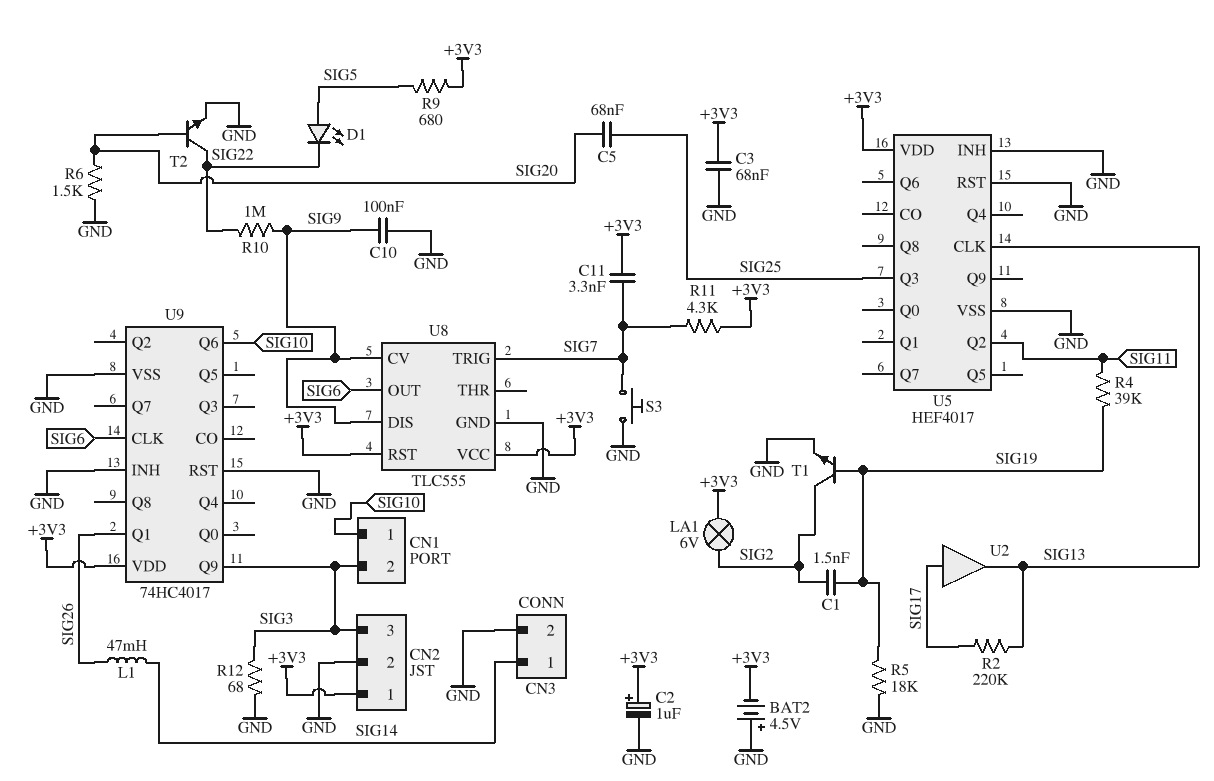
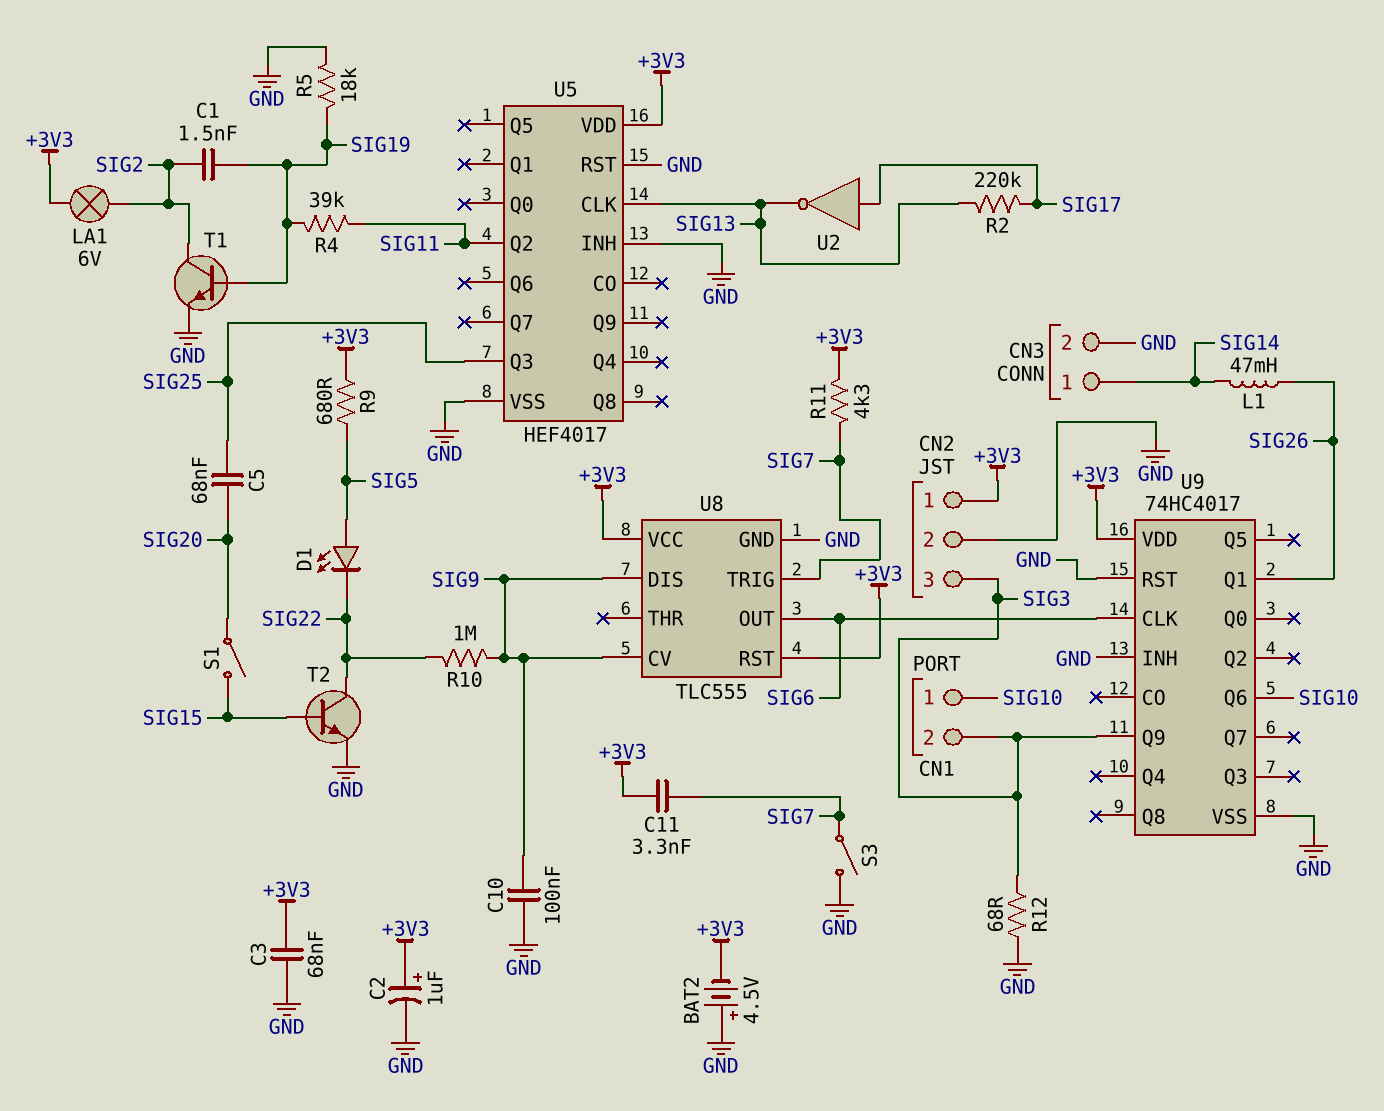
R6: 1.5k (GND, SIG20) -> none
S1: none -> switch (SIG15, SIG20)
S3: button (GND, SIG7) -> switch (GND, SIG7)
T2: NPN (B SIG20, C SIG22, E GND) -> NPN (B SIG15, C SIG22, E GND)
U2: buffer (in SIG17, out SIG13) -> NOT (in SIG17, out SIG13)

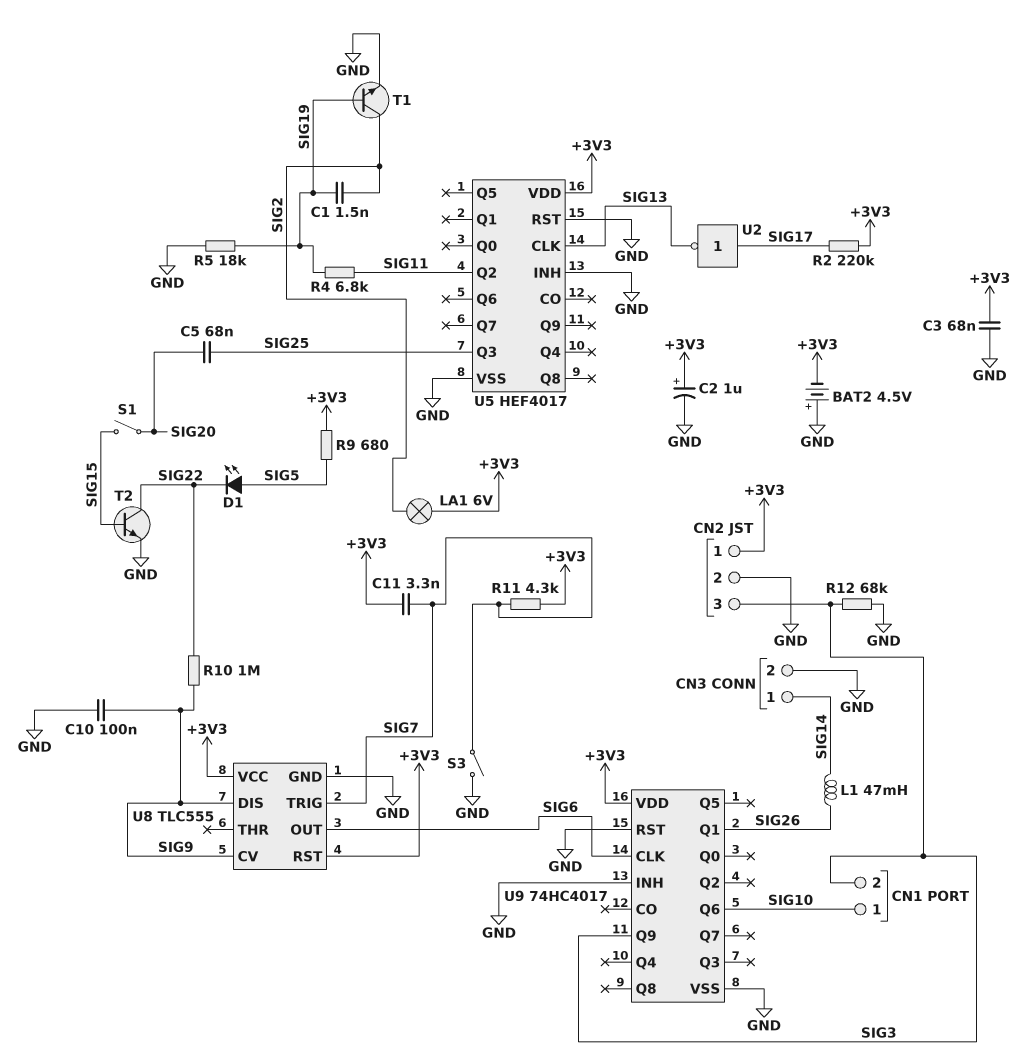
R2: 220k (SIG13, SIG17) -> 220k (+3V3, SIG17)
R4: 39k (SIG11, SIG19) -> 6.8k (SIG11, SIG19)
R12: 68 (GND, SIG3) -> 68k (GND, SIG3)

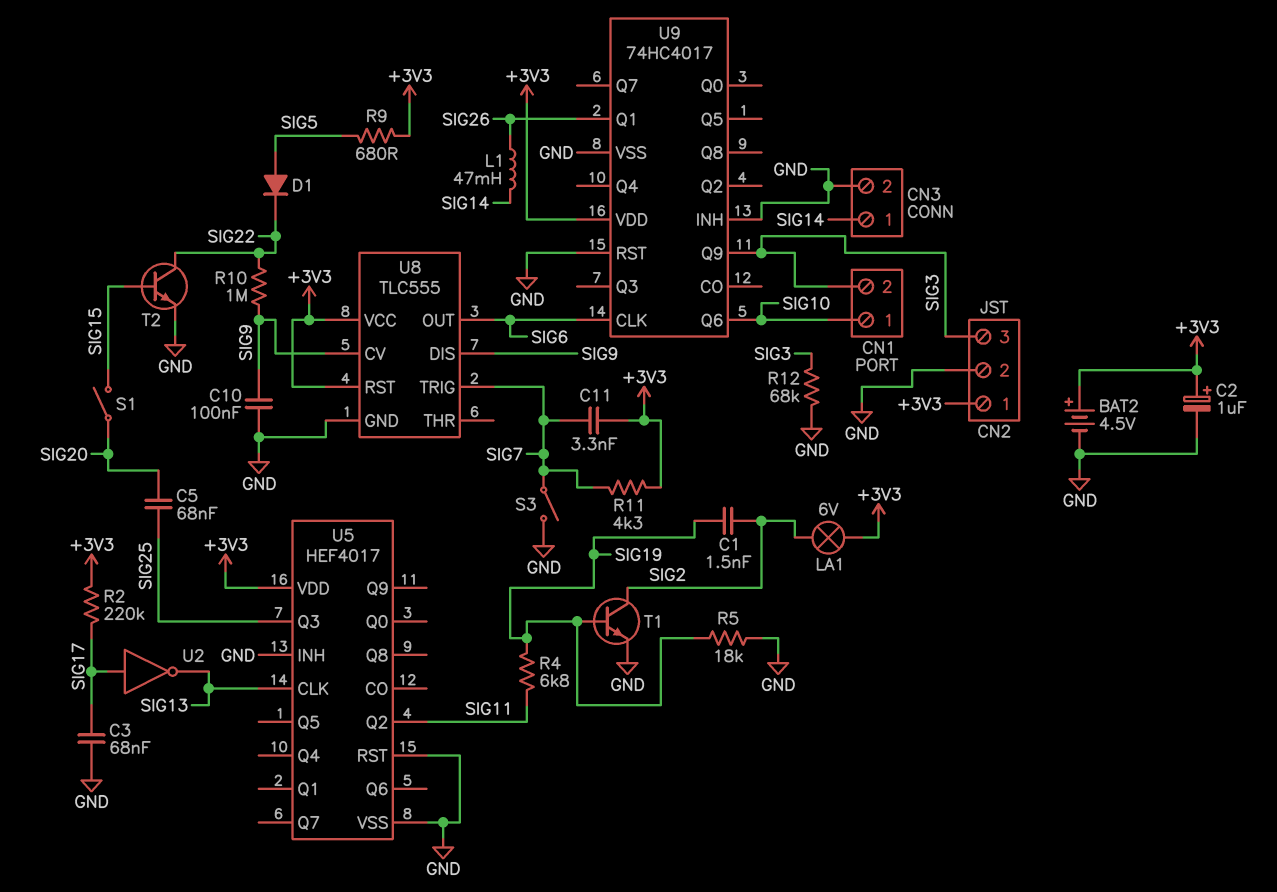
BAT2: 4.5V (plus GND, minus +3V3) -> 4.5V (plus +3V3, minus GND)
C3: 68nF (+3V3, GND) -> 68nF (GND, SIG17)
D1: LED (A SIG5, K SIG22) -> diode (A SIG5, K SIG22)

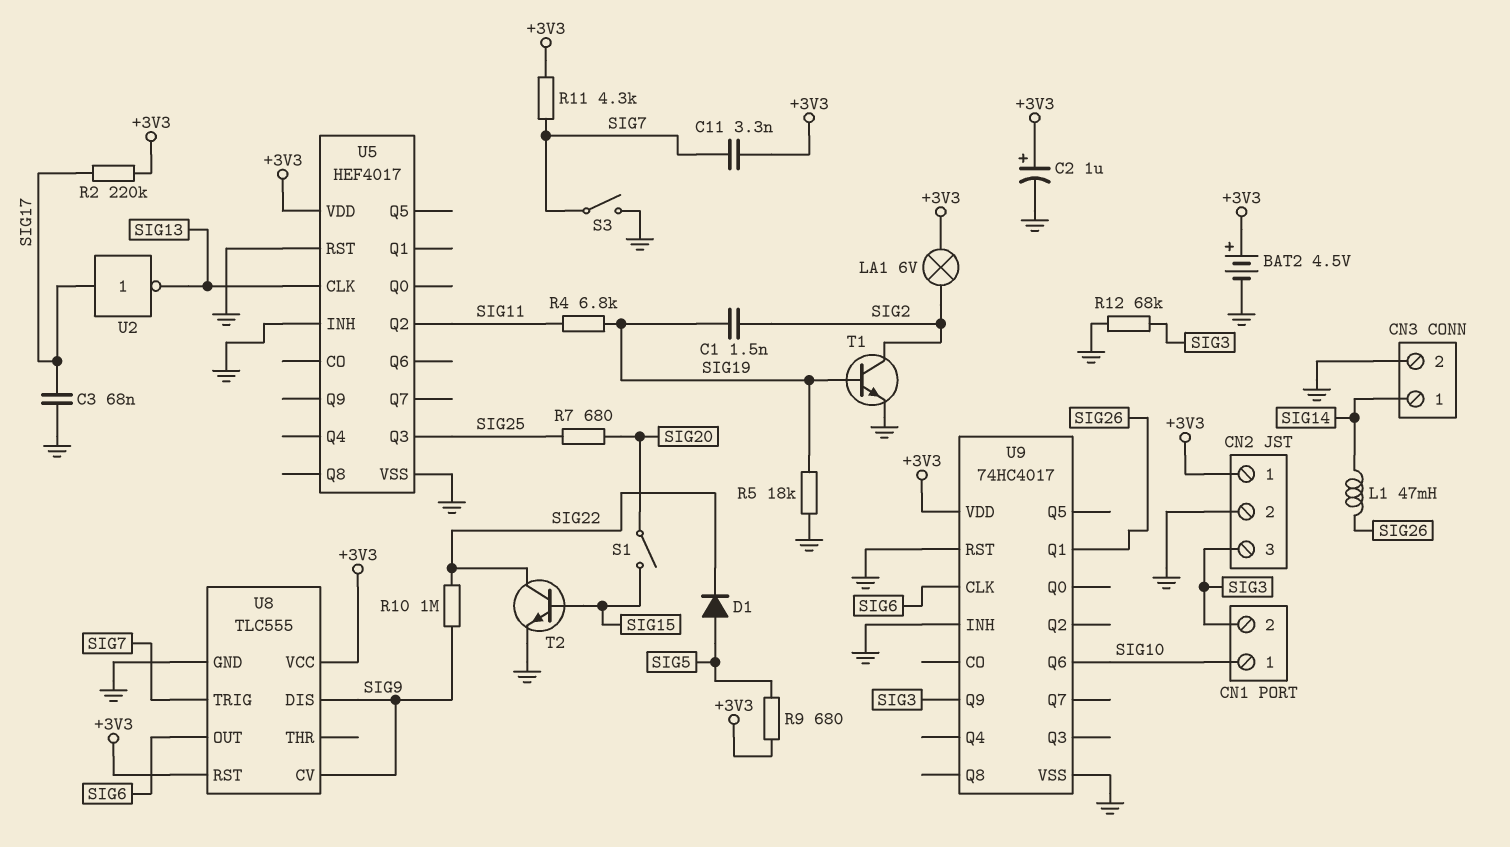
C5: 68nF (SIG20, SIG25) -> none
C10: 100nF (GND, SIG9) -> none
R7: none -> 680 (SIG20, SIG25)

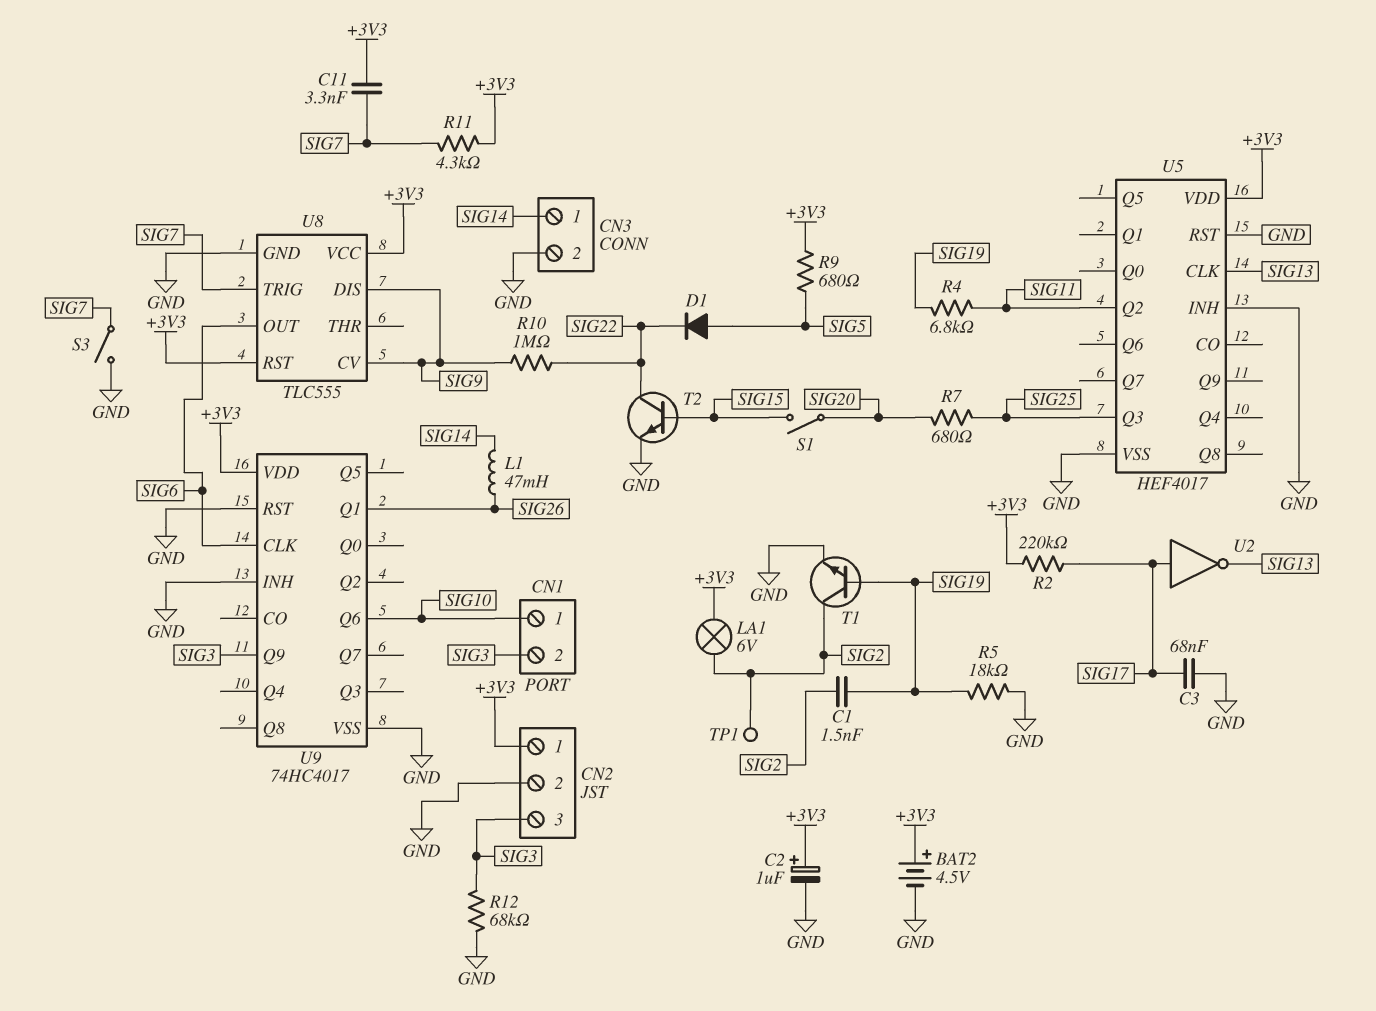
TP1: none -> test point (SIG2)

